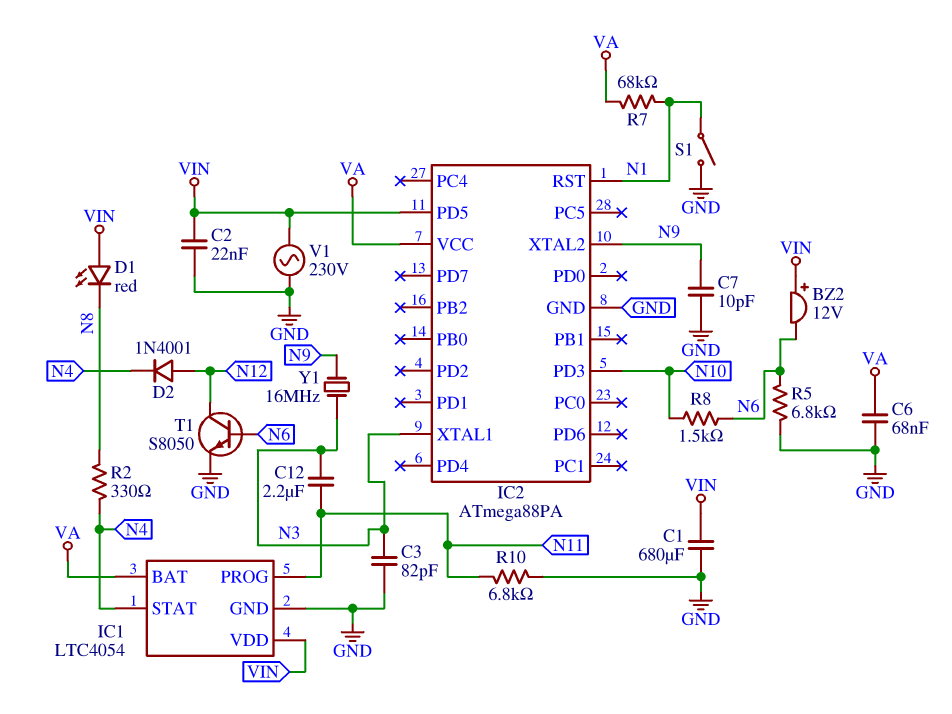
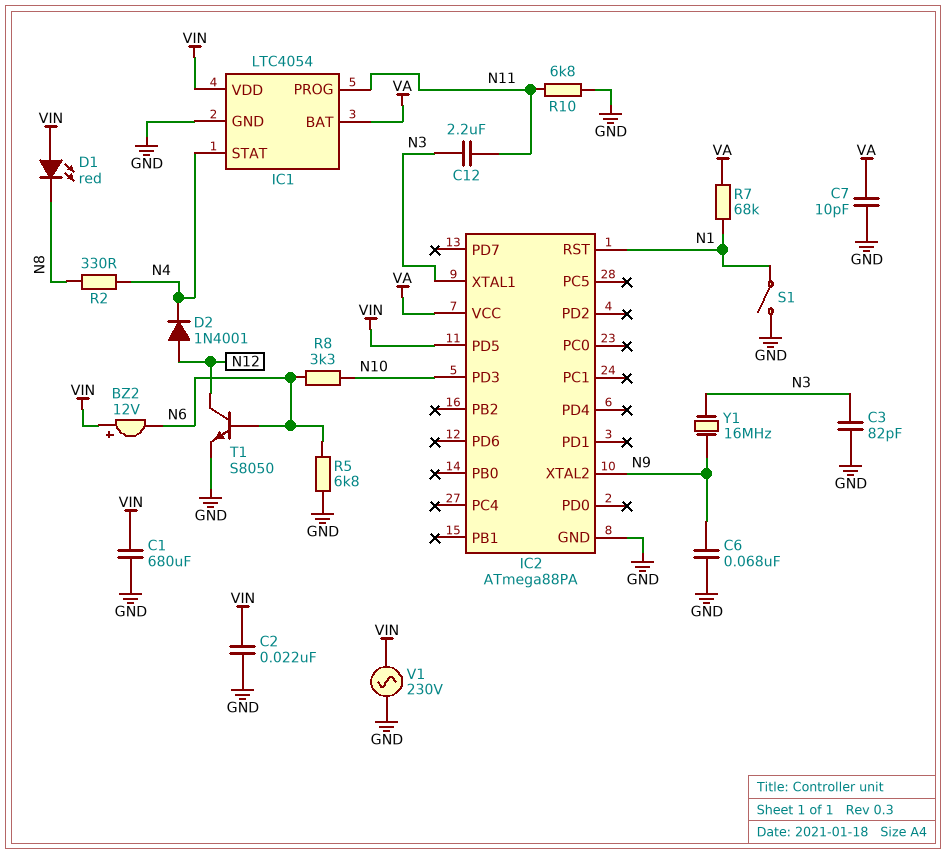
C6: 68nF (GND, VA) -> 68nF (GND, N9)
C7: 10pF (GND, N9) -> 10pF (GND, VA)
R8: 1.5k (N6, N10) -> 3.3k (N6, N10)

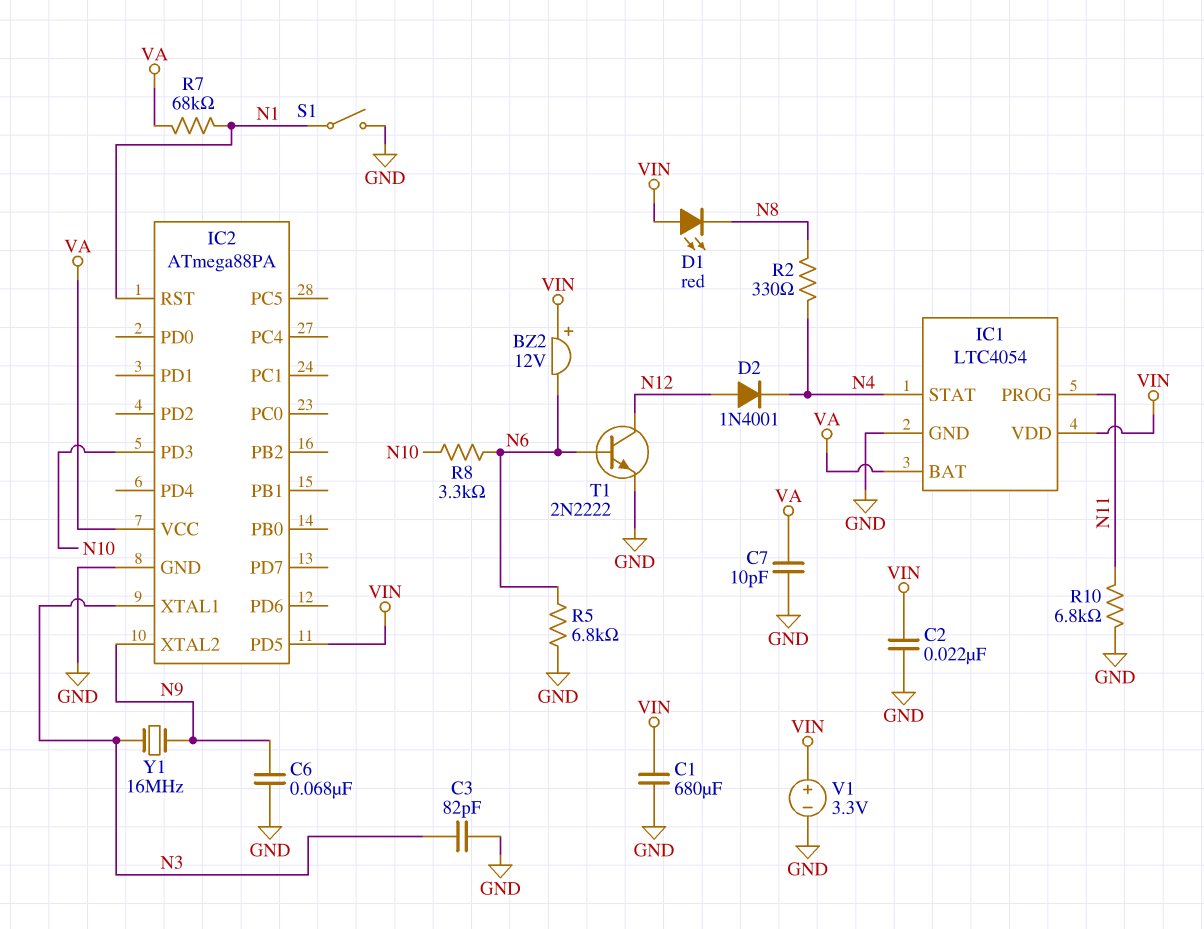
C12: 2.2uF (N3, N11) -> none
T1: NPN S8050 (B N6, C N12, E GND) -> NPN 2N2222 (B N6, C N12, E GND)
V1: AC 230V (GND, VIN) -> 3.3V (plus VIN, minus GND)

